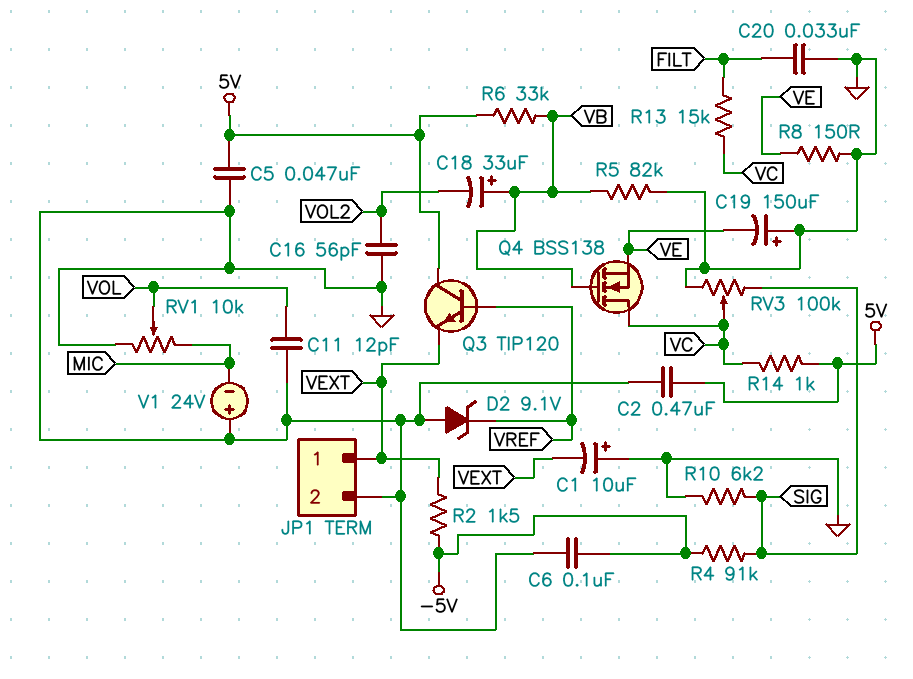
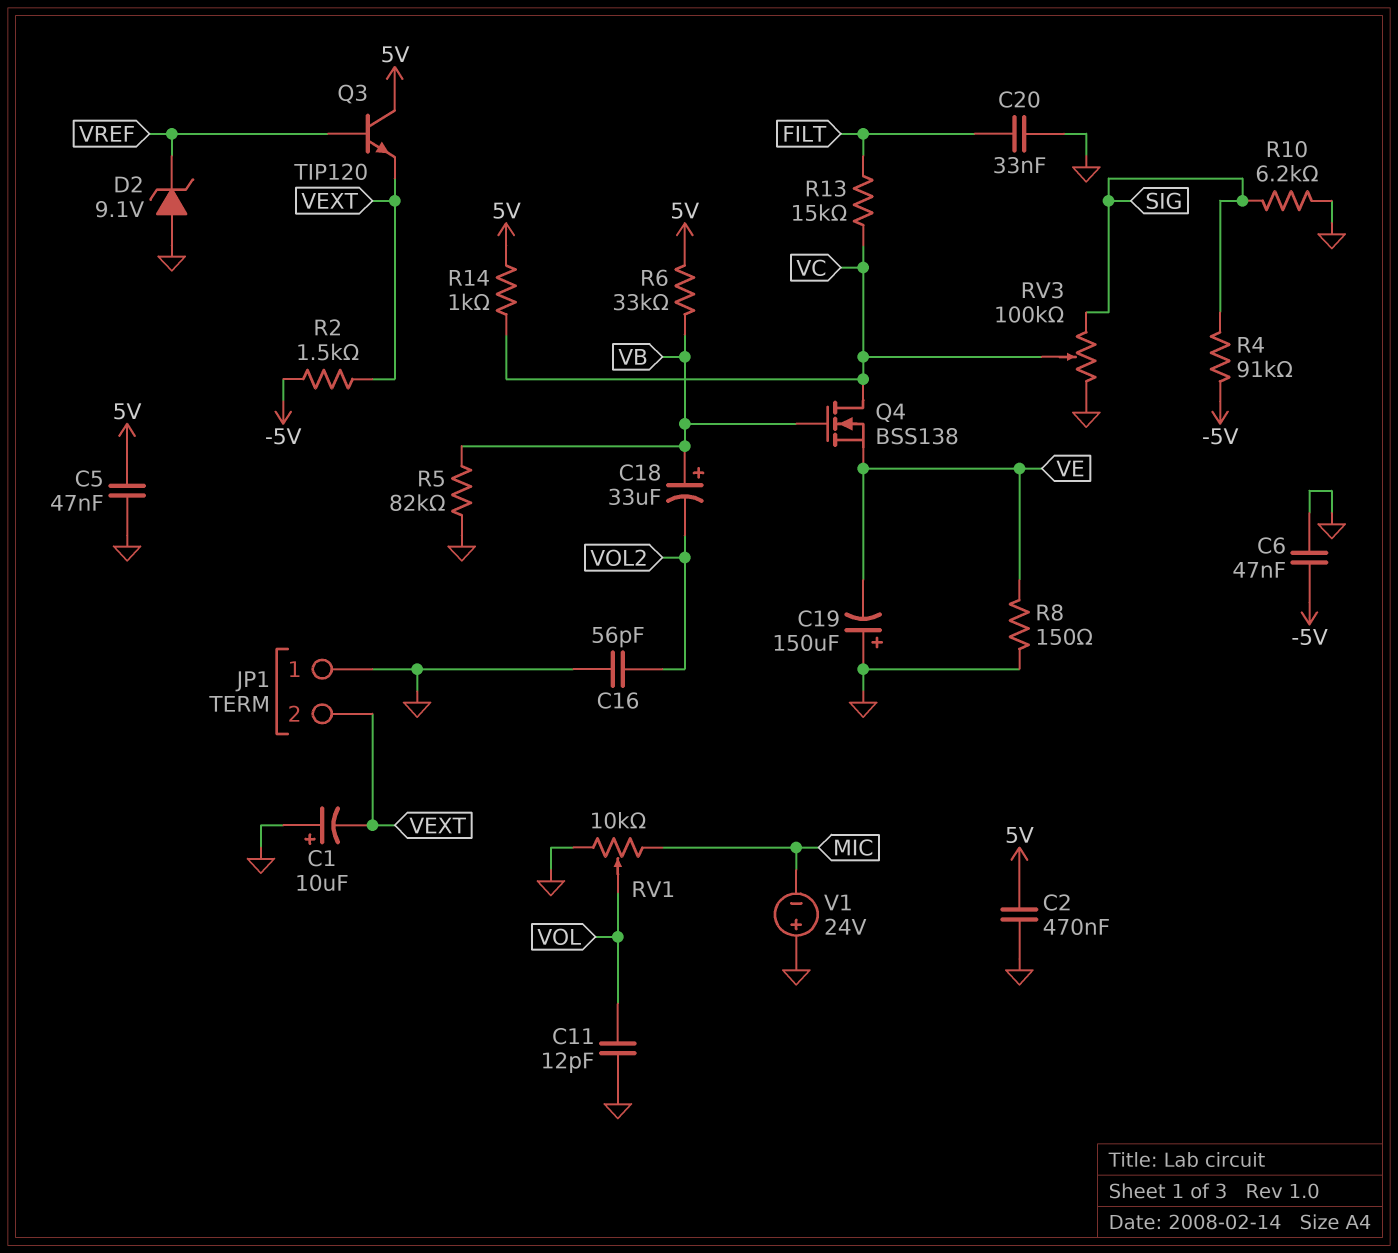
C6: 100nF (-5V, GND) -> 47nF (-5V, GND)
JP1 pin 1: VEXT -> GND
JP1 pin 2: GND -> VEXT

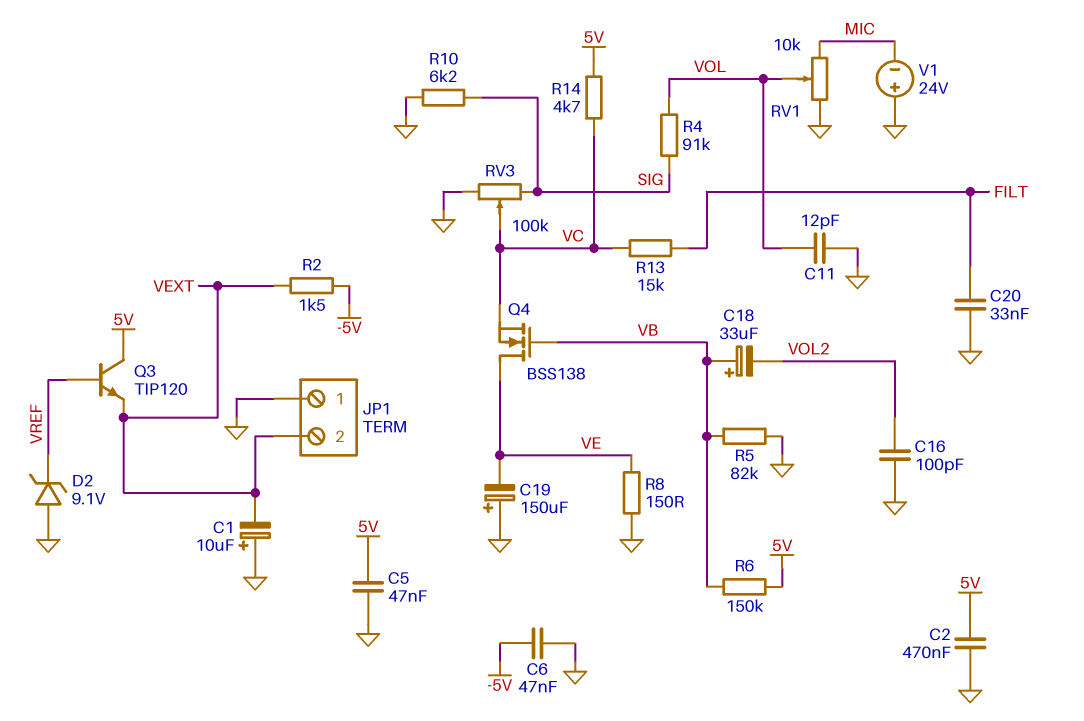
C16: 56pF (GND, VOL2) -> 100pF (GND, VOL2)
Q4: NMOS BSS138 (G VB, D VC, S VE) -> NMOS BSS138 (G VB, D VE, S VC)
R4: 91k (-5V, SIG) -> 91k (SIG, VOL)
R6: 33k (5V, VB) -> 150k (5V, VB)
R14: 1k (5V, VC) -> 4.7k (5V, VC)

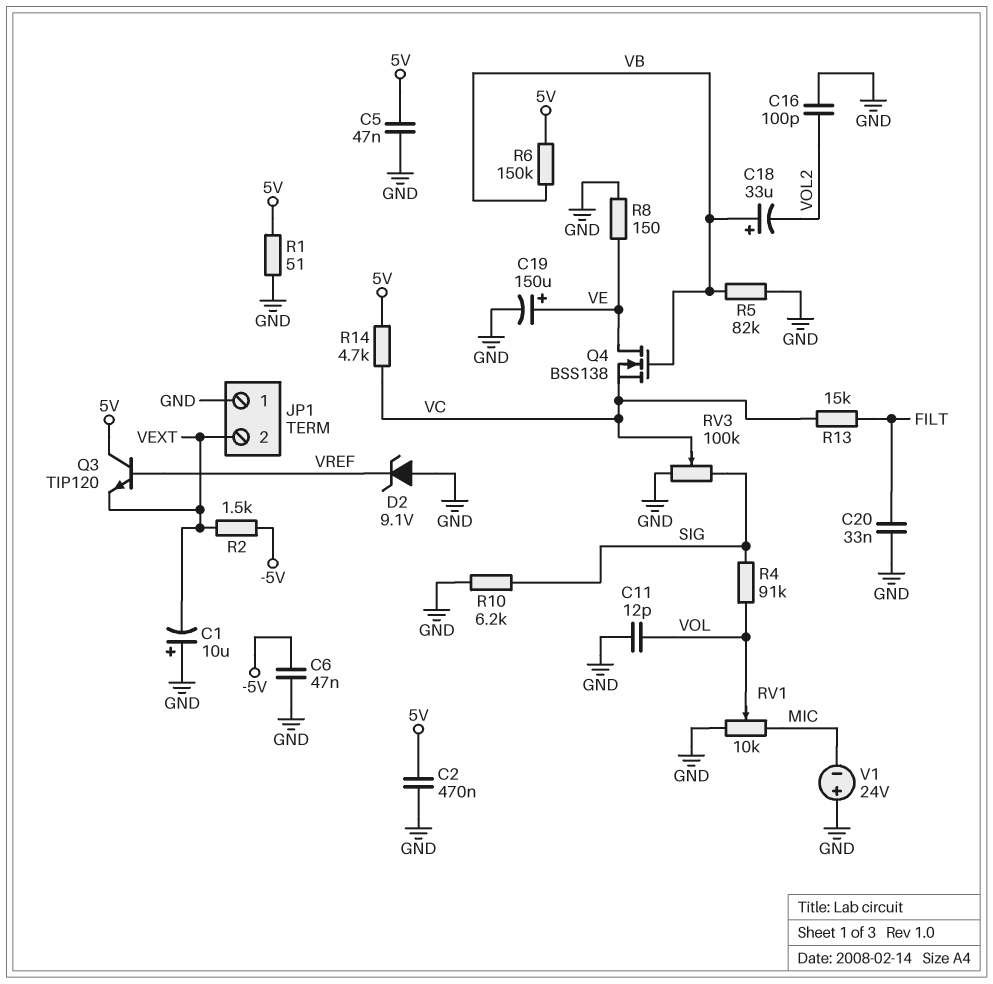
C19: 150uF (plus GND, minus VE) -> 150uF (plus VE, minus GND)
R1: none -> 51 (5V, GND)

